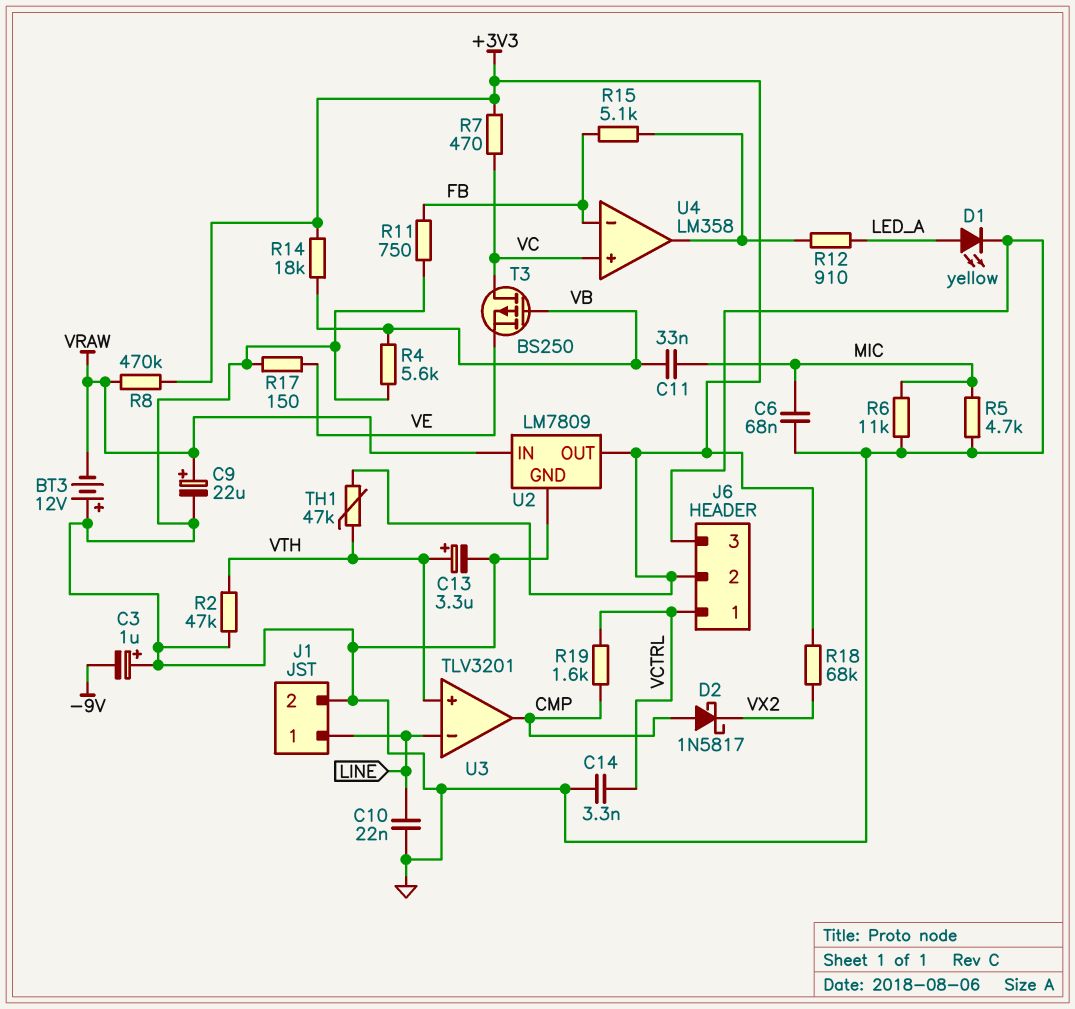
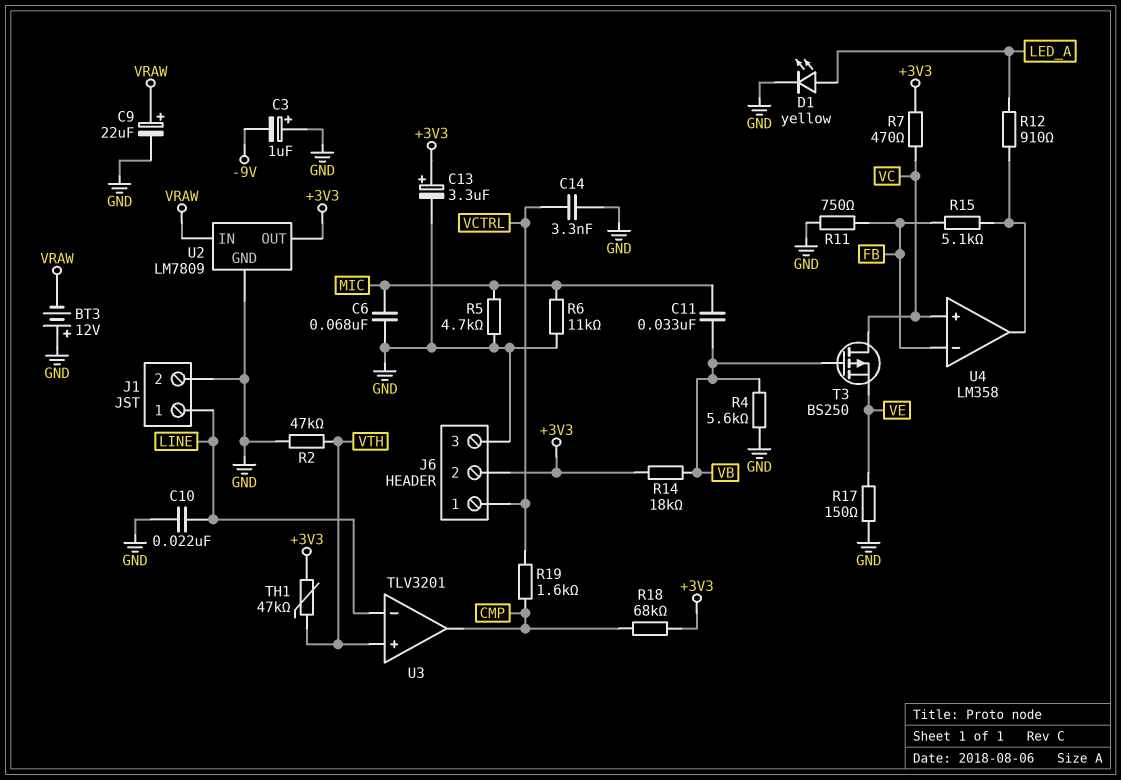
C13: 3.3uF (plus VTH, minus GND) -> 3.3uF (plus +3V3, minus GND)
D2: schottky 1N5817 (A CMP, K VX2) -> none
R8: 470k (+3V3, VRAW) -> none
R18: 68k (+3V3, VX2) -> 68k (+3V3, CMP)

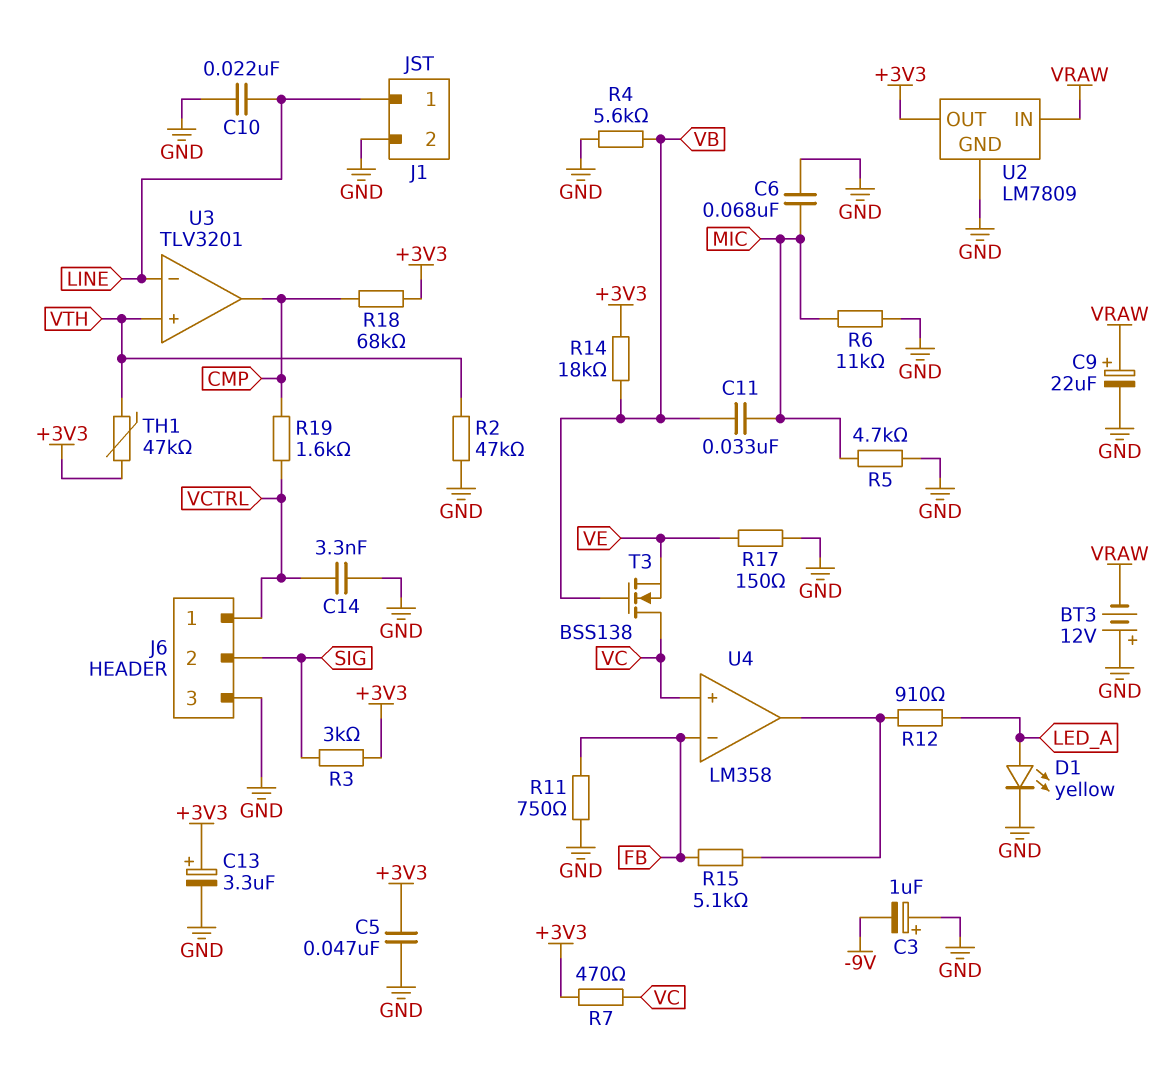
C5: none -> 47nF (+3V3, GND)
J6 pin 2: +3V3 -> SIG
R3: none -> 3k (+3V3, SIG)
T3: PMOS BS250 (G VB, D VC, S VE) -> NMOS BSS138 (G VB, D VC, S VE)

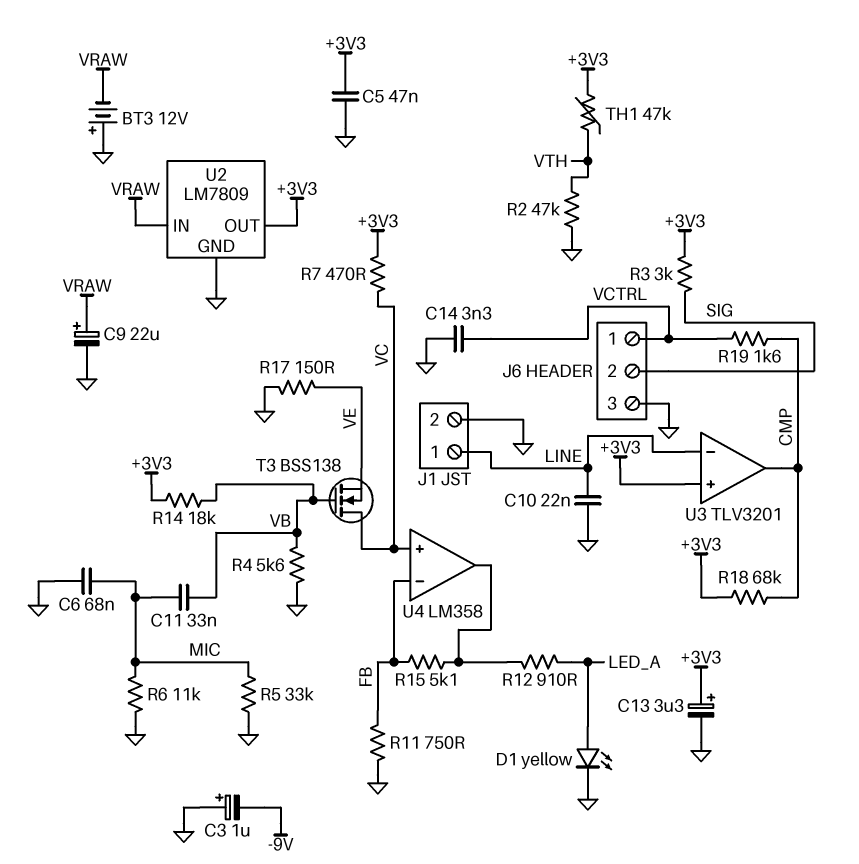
R5: 4.7k (GND, MIC) -> 33k (GND, MIC)
U3 pin in+: VTH -> +3V3

